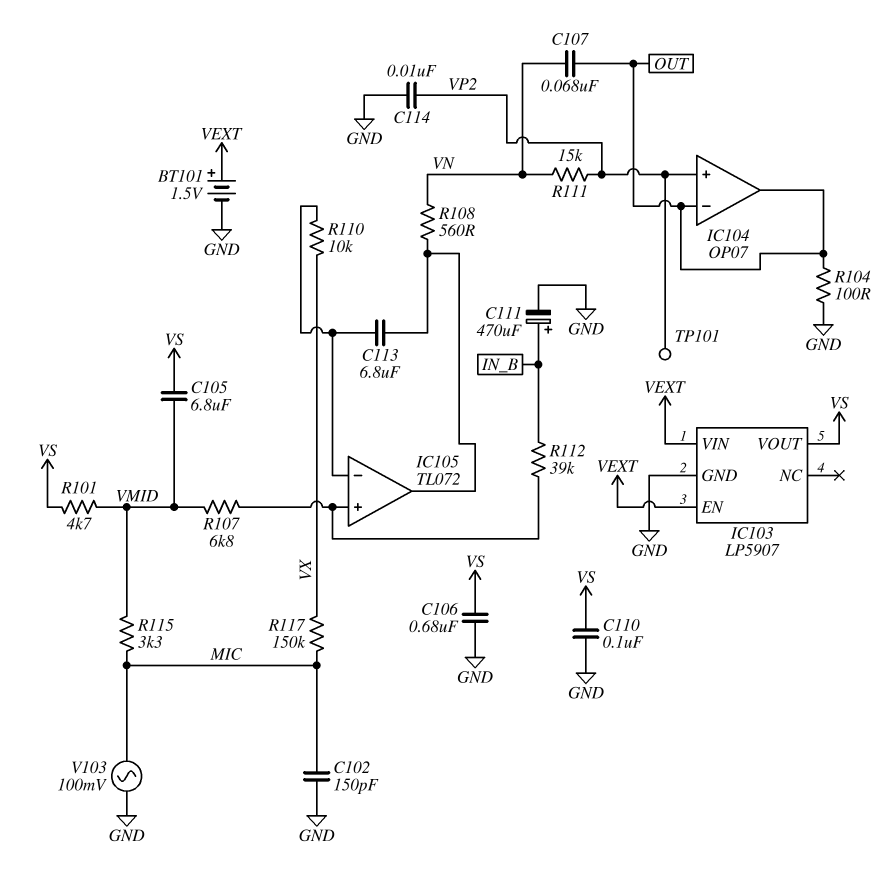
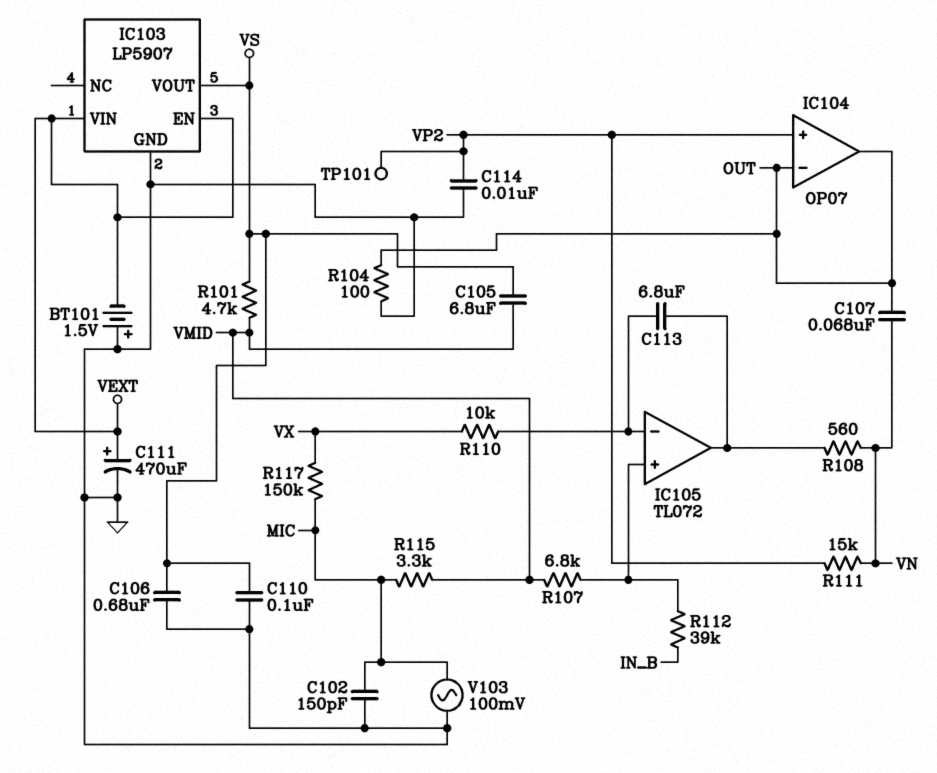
BT101: 1.5V (plus VEXT, minus GND) -> 1.5V (plus GND, minus VEXT)
C111: 470uF (plus IN_B, minus GND) -> 470uF (plus VEXT, minus GND)

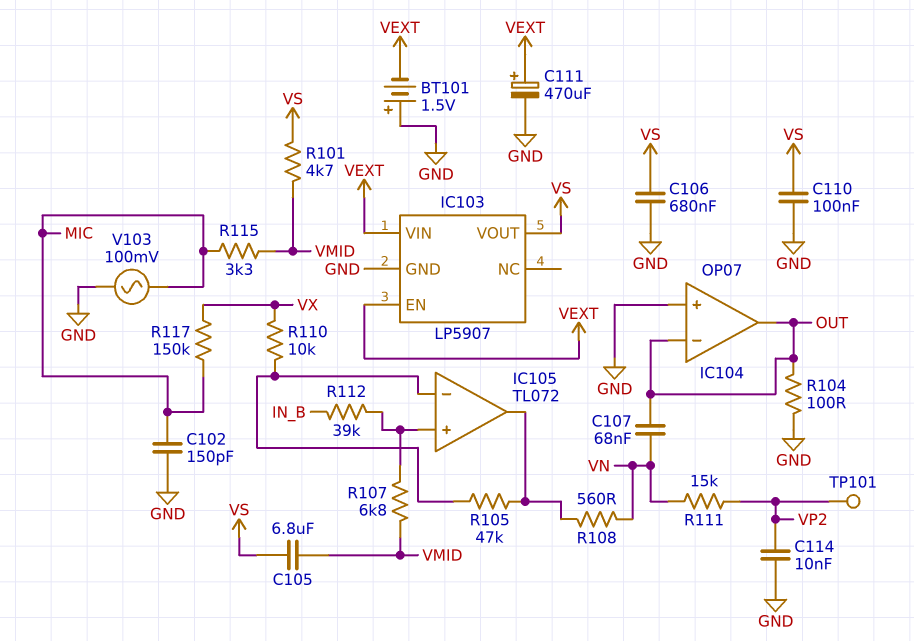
C113: 6.8uF (IC105/in-, IC105/out) -> none
IC104 pin in+: VP2 -> GND
R105: none -> 47k (IC105/in-, IC105/out)

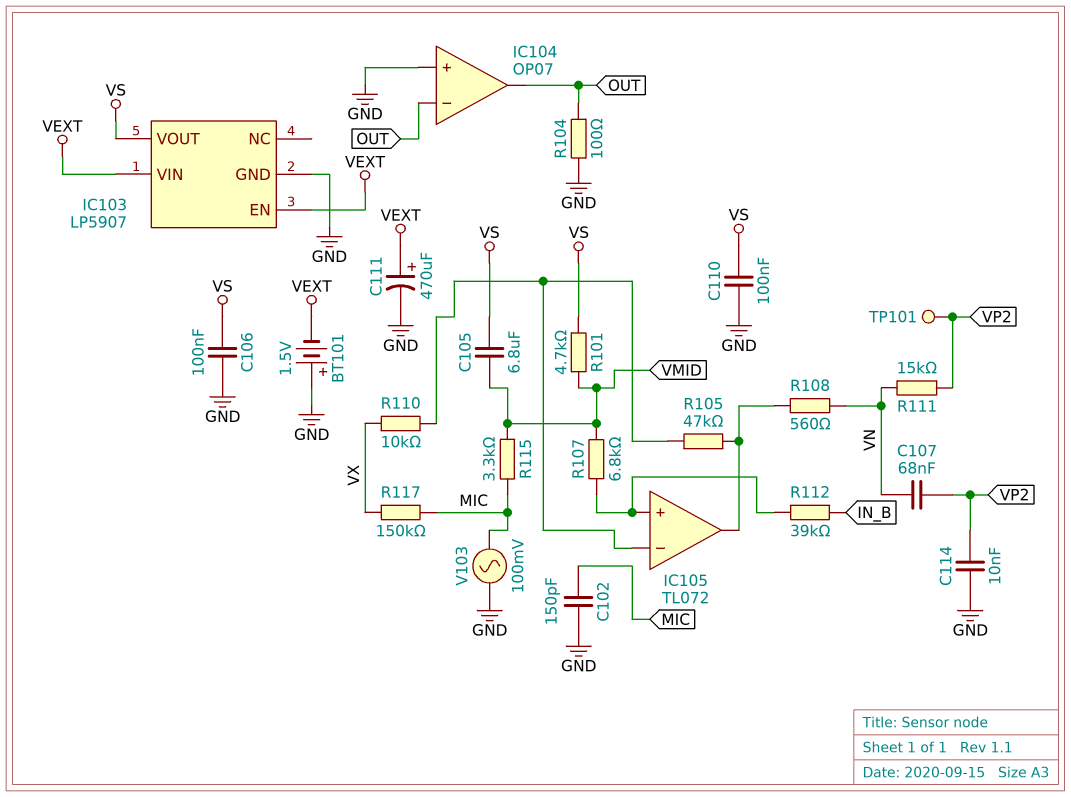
C106: 680nF (GND, VS) -> 100nF (GND, VS)
C107: 68nF (OUT, VN) -> 68nF (VN, VP2)

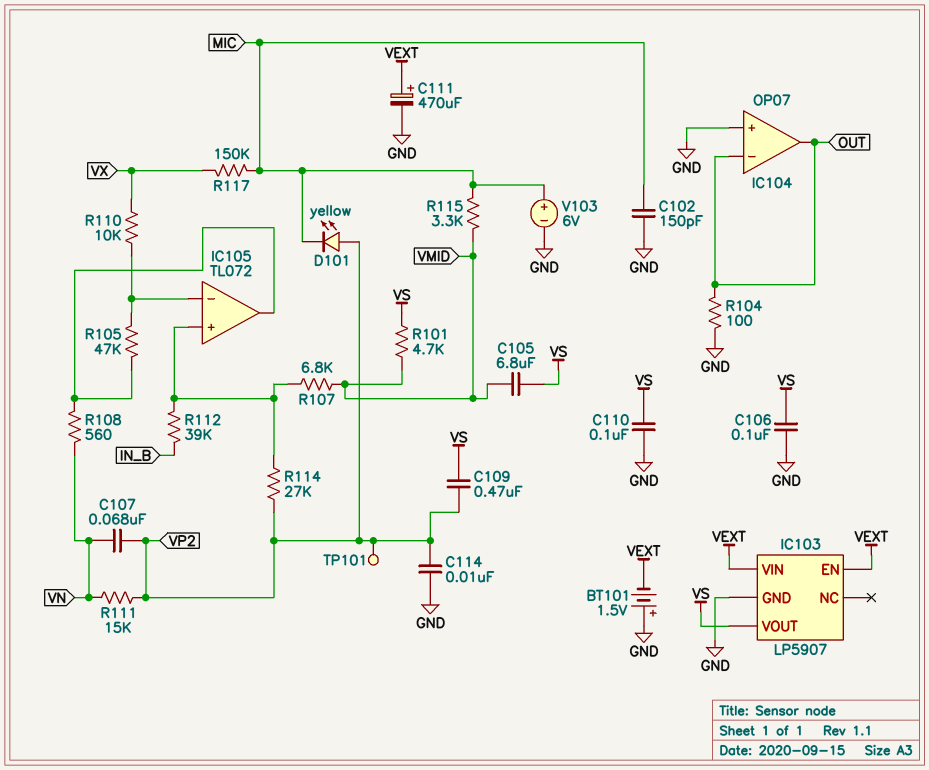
C109: none -> 470nF (VP2, VS)
D101: none -> LED yellow (A VP2, K MIC)
R114: none -> 27k (IC105/in+, VP2)
V103: AC 100mV (GND, MIC) -> 6V (plus MIC, minus GND)

